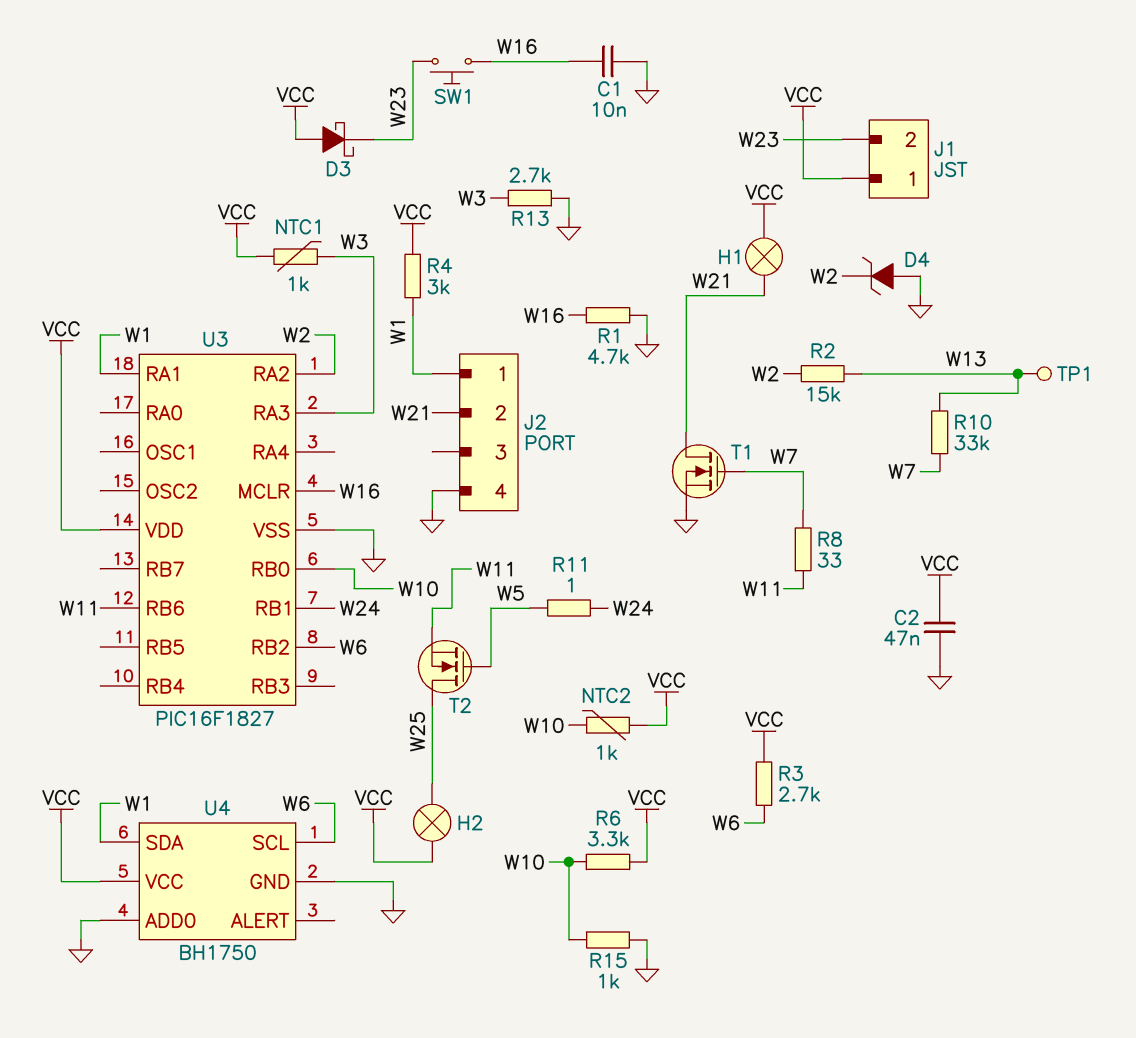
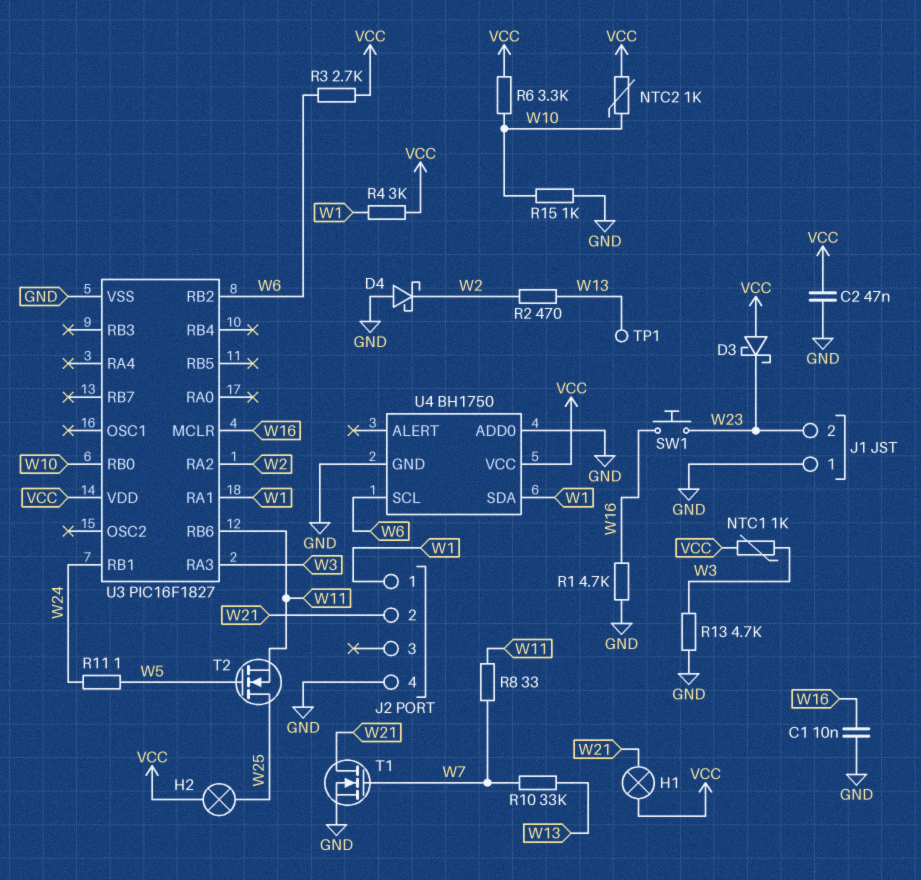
D4: zener (A GND, K W2) -> schottky (A GND, K W2)
J1 pin 1: VCC -> GND
R2: 15k (W2, W13) -> 470 (W2, W13)
R13: 2.7k (GND, W3) -> 4.7k (GND, W3)

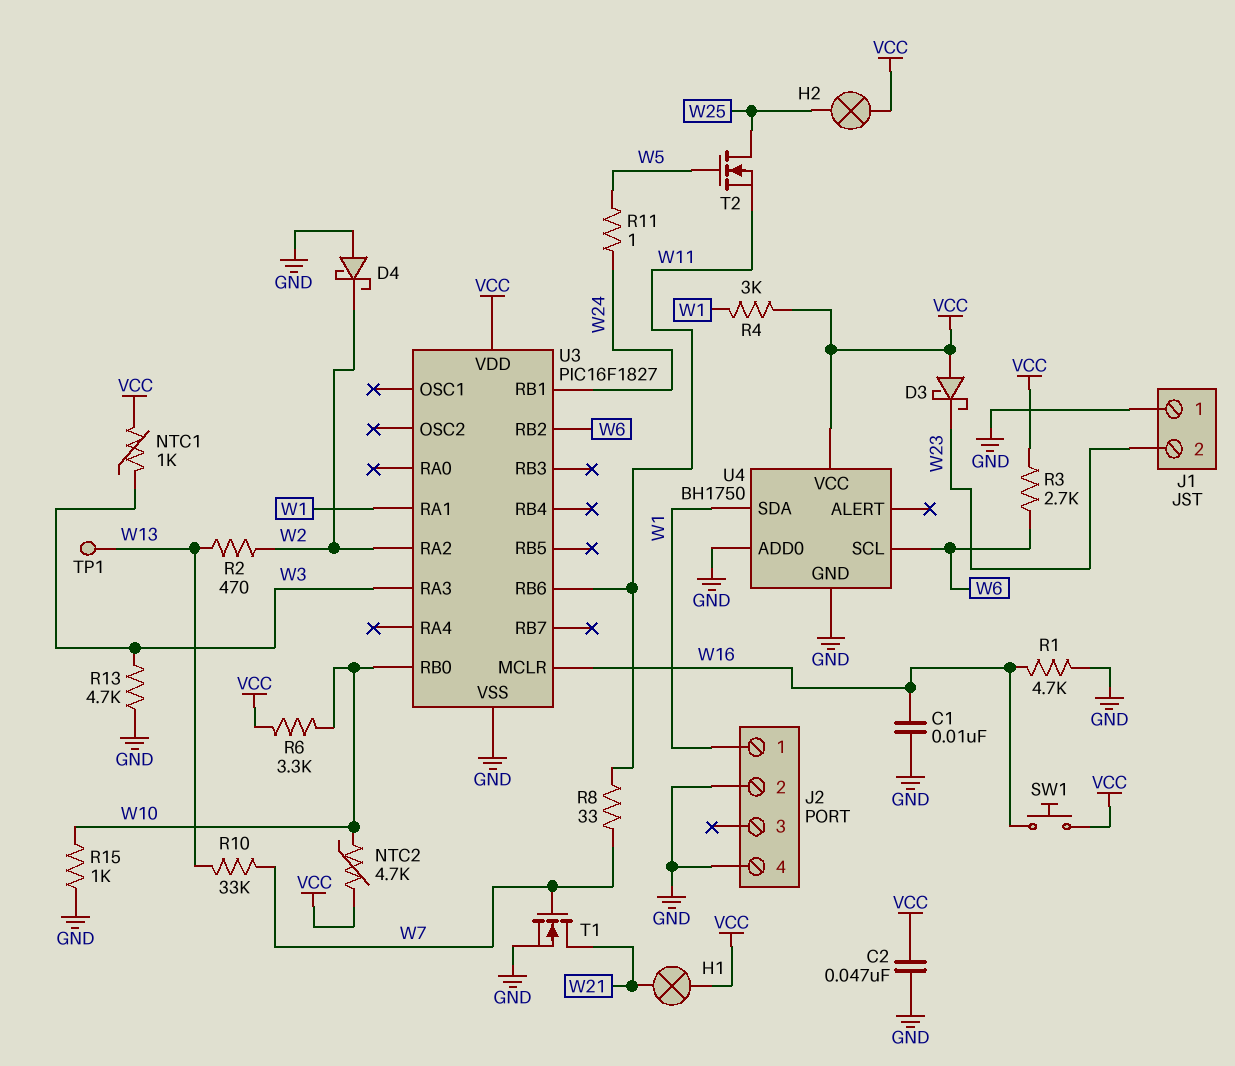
J2 pin 2: W21 -> GND
NTC2: 1k (VCC, W10) -> 4.7k (VCC, W10)
SW1: button (W16, W23) -> button (VCC, W16)

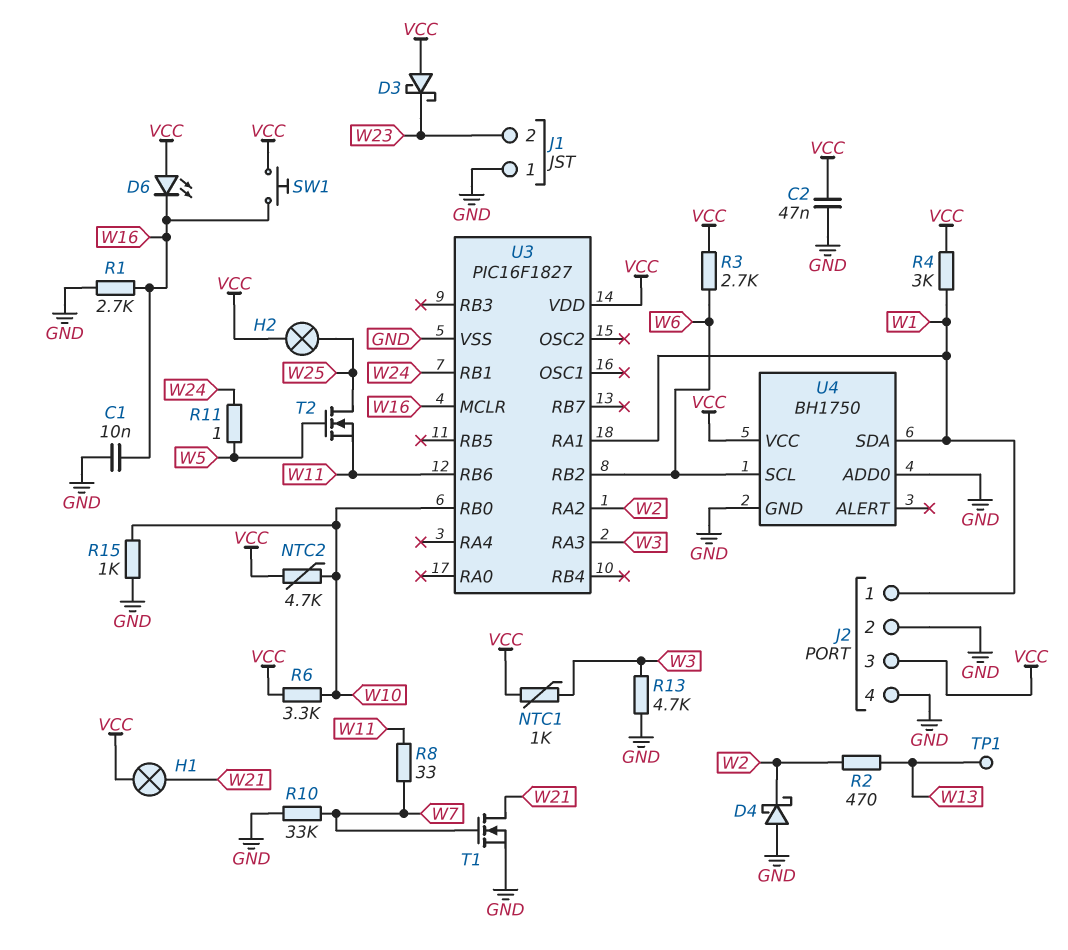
D6: none -> LED (A VCC, K W16)
J2 pin 3: none -> VCC
R1: 4.7k (GND, W16) -> 2.7k (GND, W16)
R10: 33k (W7, W13) -> 33k (GND, W7)

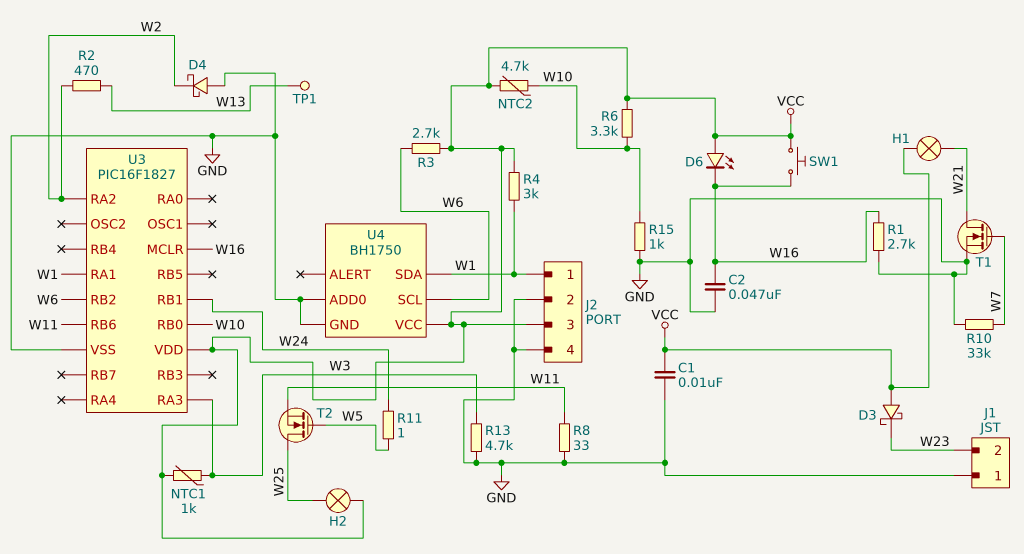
C1: 10nF (GND, W16) -> 10nF (GND, VCC)
C2: 47nF (GND, VCC) -> 47nF (GND, W16)
R8: 33 (W7, W11) -> 33 (GND, W11)

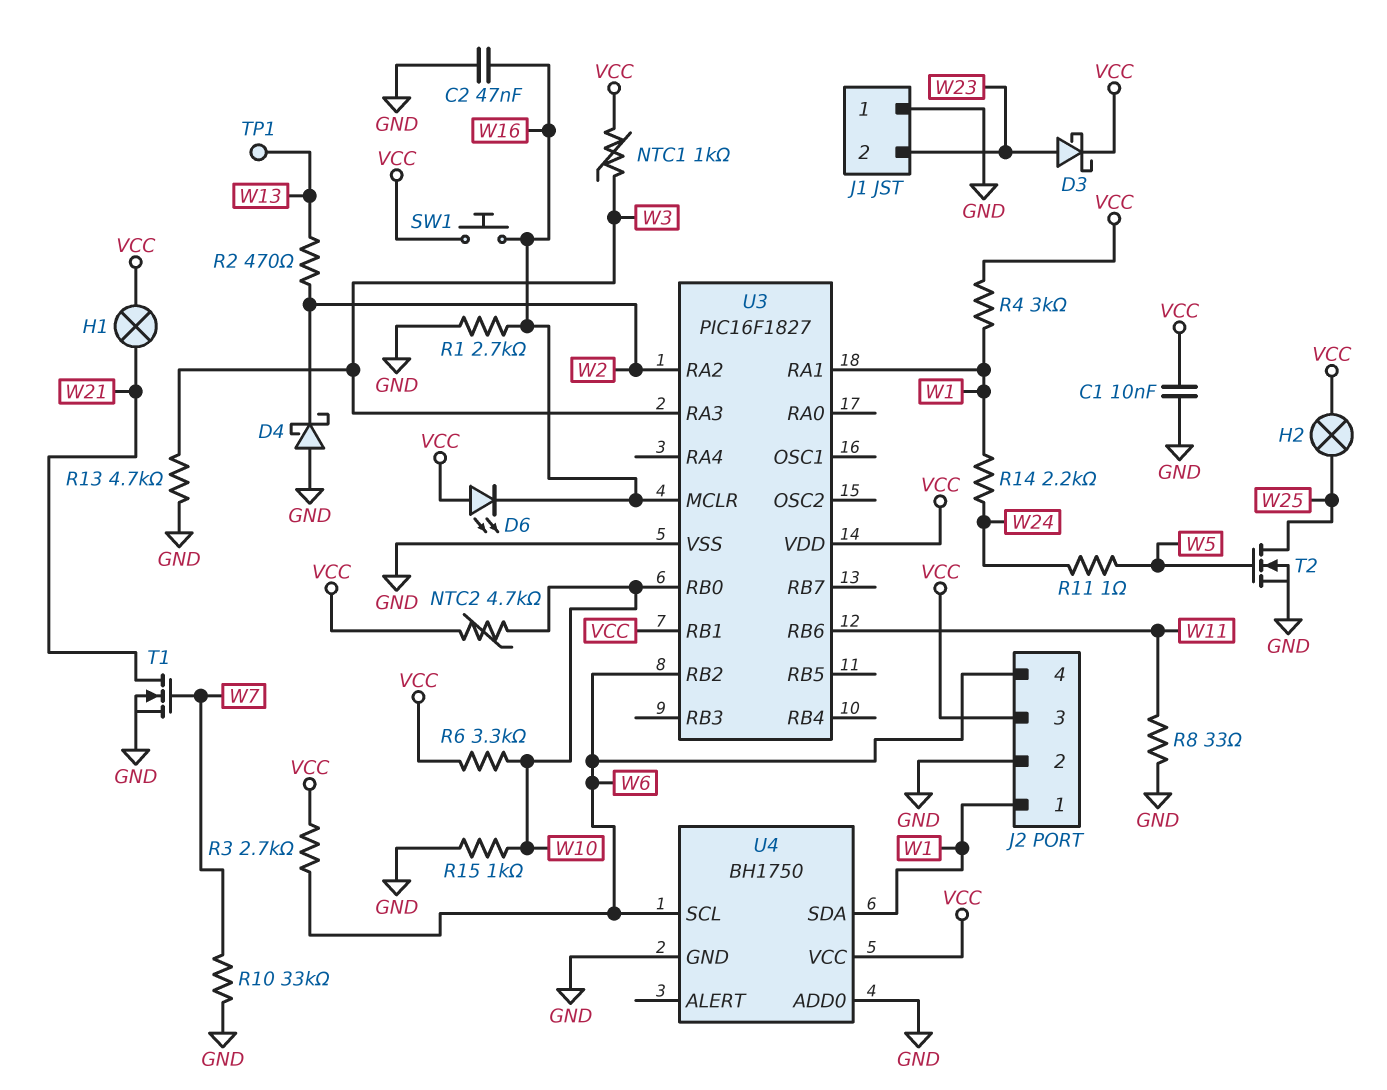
D3: schottky (A VCC, K W23) -> schottky (A W23, K VCC)
J2 pin 4: GND -> W6
R14: none -> 2.2k (W1, W24)
T2: NMOS (G W5, D W25, S W11) -> NMOS (G W5, D W25, S GND)
U3 pin RB1: W24 -> VCC

